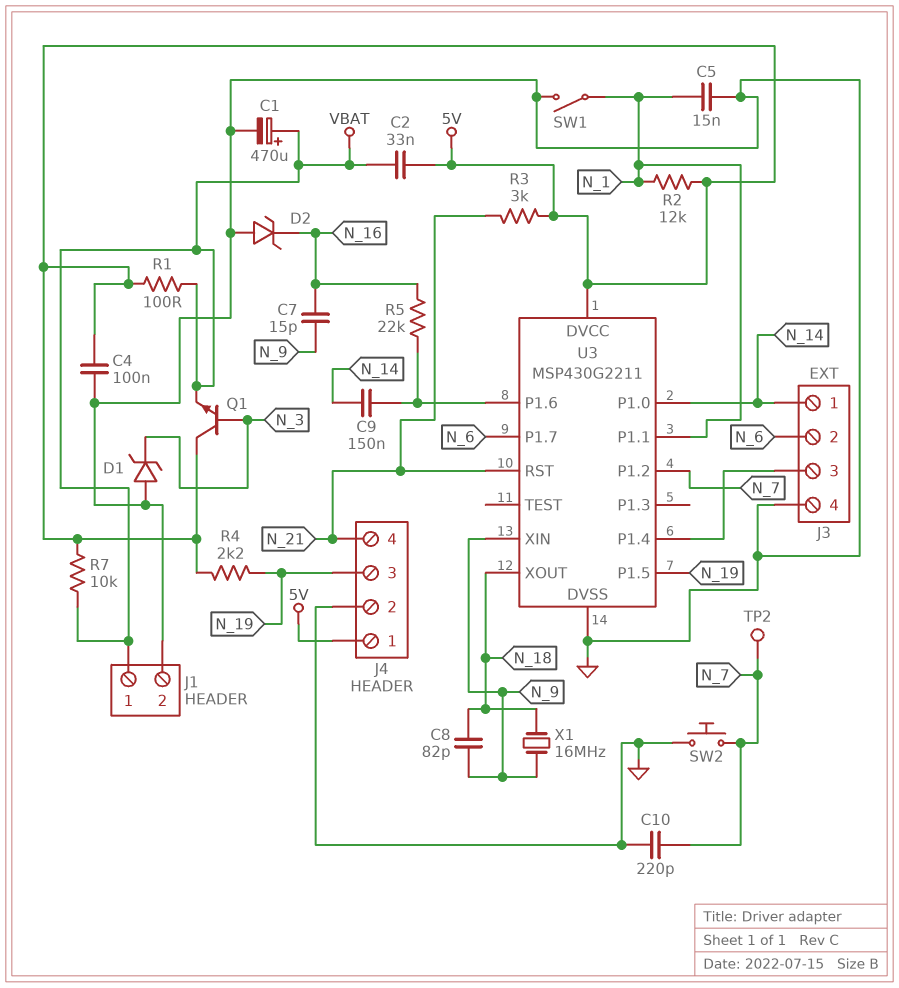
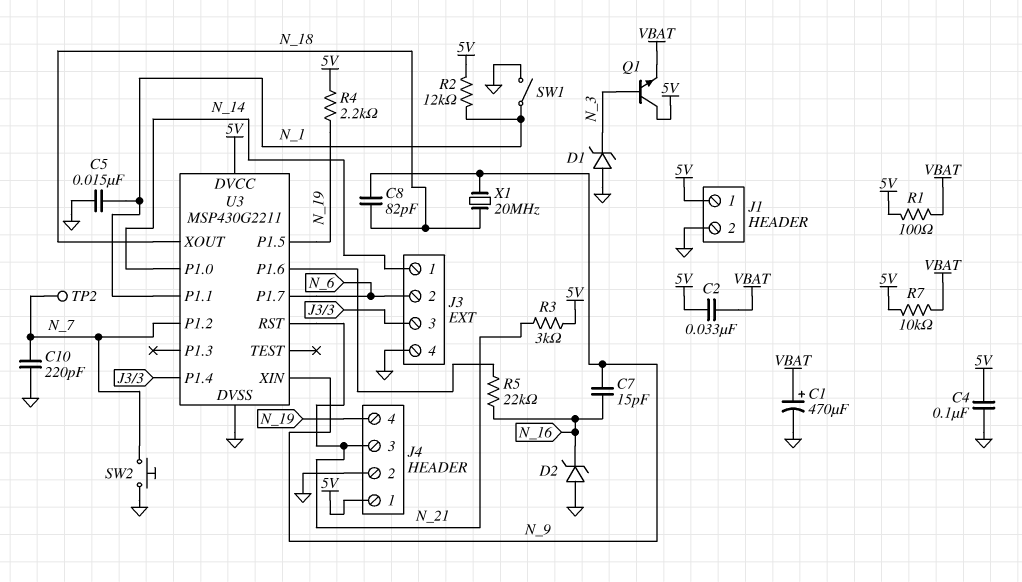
C9: 150nF (N_14, U3/P1.6) -> none
J1 pin 1: VBAT -> 5V
J4 pin 3: N_19 -> N_21
J4 pin 4: N_21 -> N_19
X1: 16MHz (N_9, N_18) -> 20MHz (N_9, N_18)

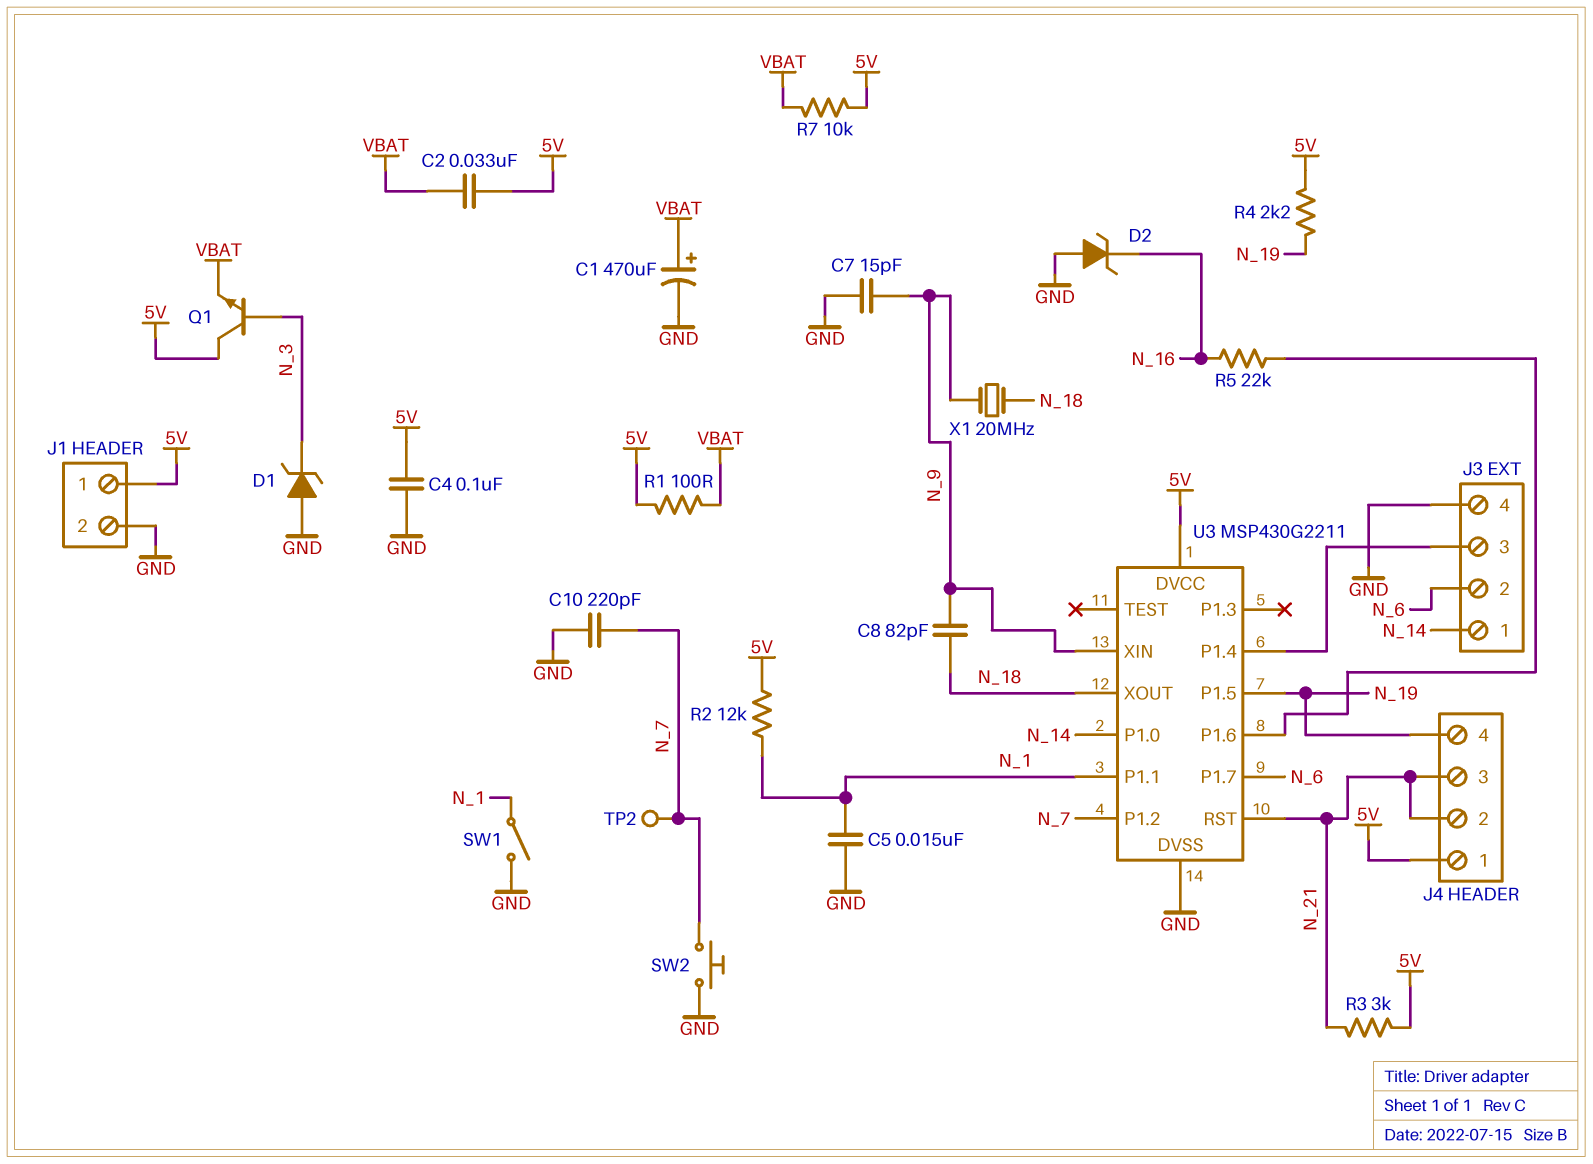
C7: 15pF (N_9, N_16) -> 15pF (GND, N_9)
J4 pin 2: GND -> N_21

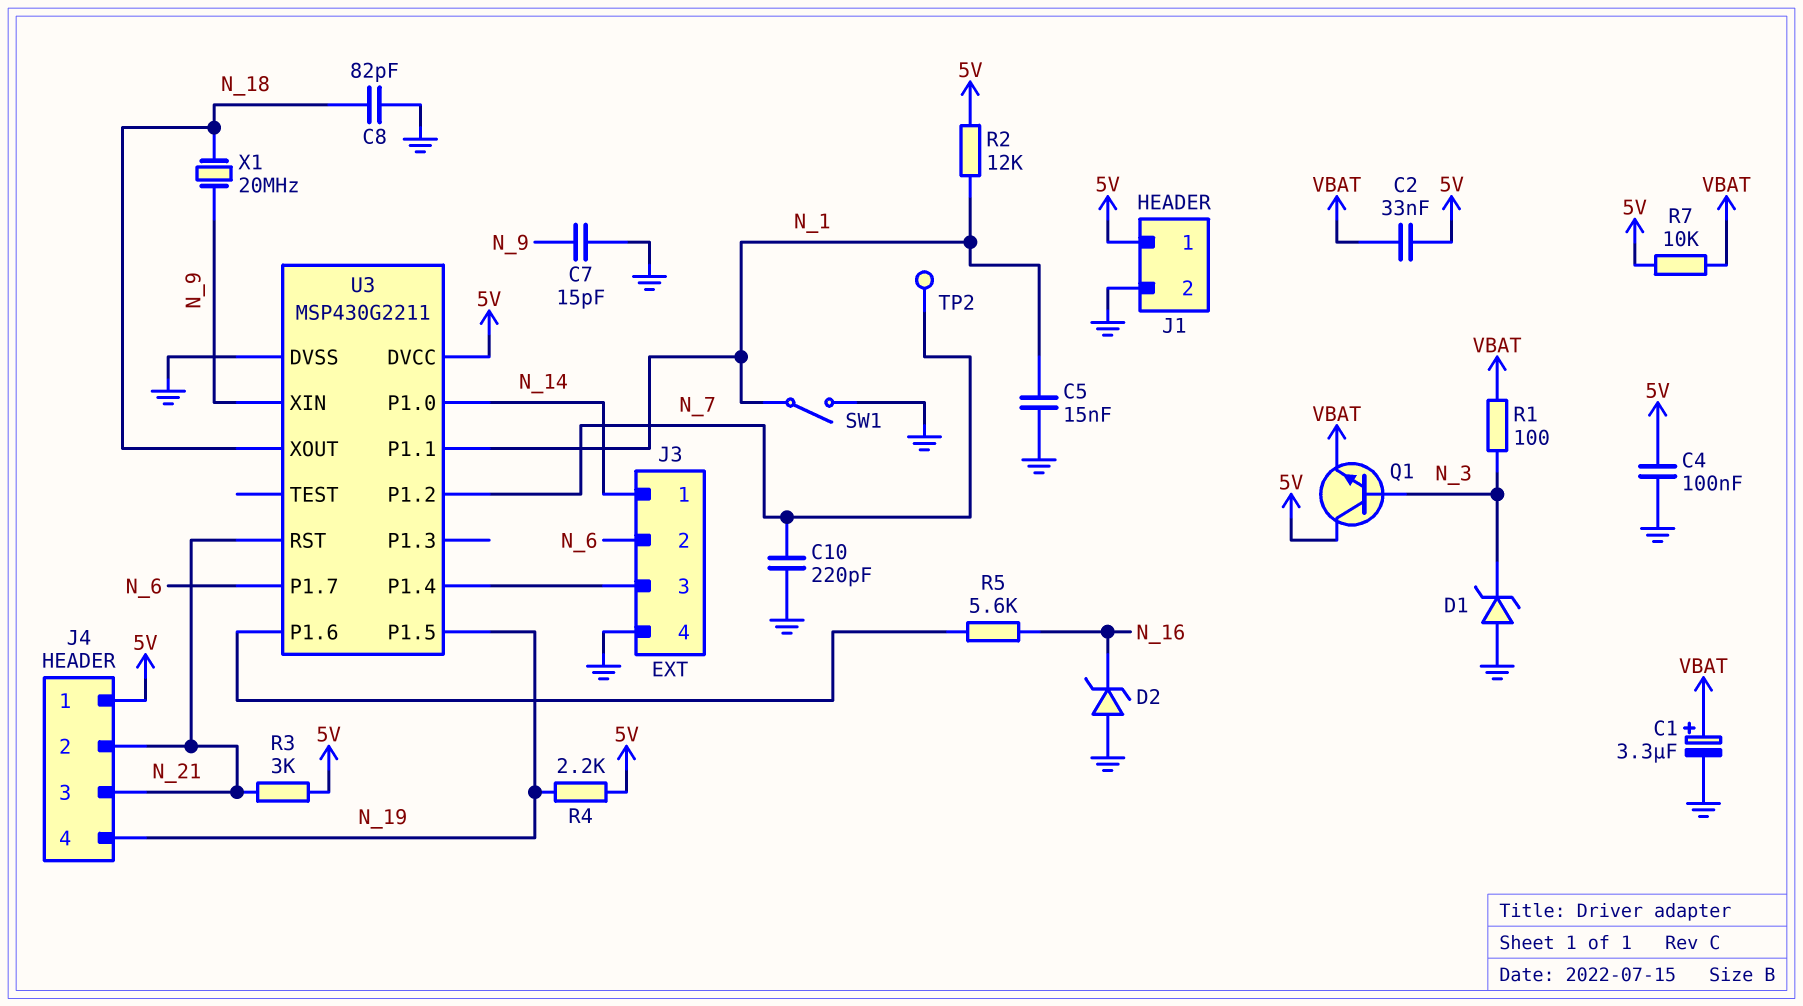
C1: 470uF (plus VBAT, minus GND) -> 3.3uF (plus VBAT, minus GND)
C8: 82pF (N_9, N_18) -> 82pF (GND, N_18)
R1: 100 (5V, VBAT) -> 100 (N_3, VBAT)
R5: 22k (N_16, U3/P1.6) -> 5.6k (N_16, U3/P1.6)
SW2: button (GND, N_7) -> none

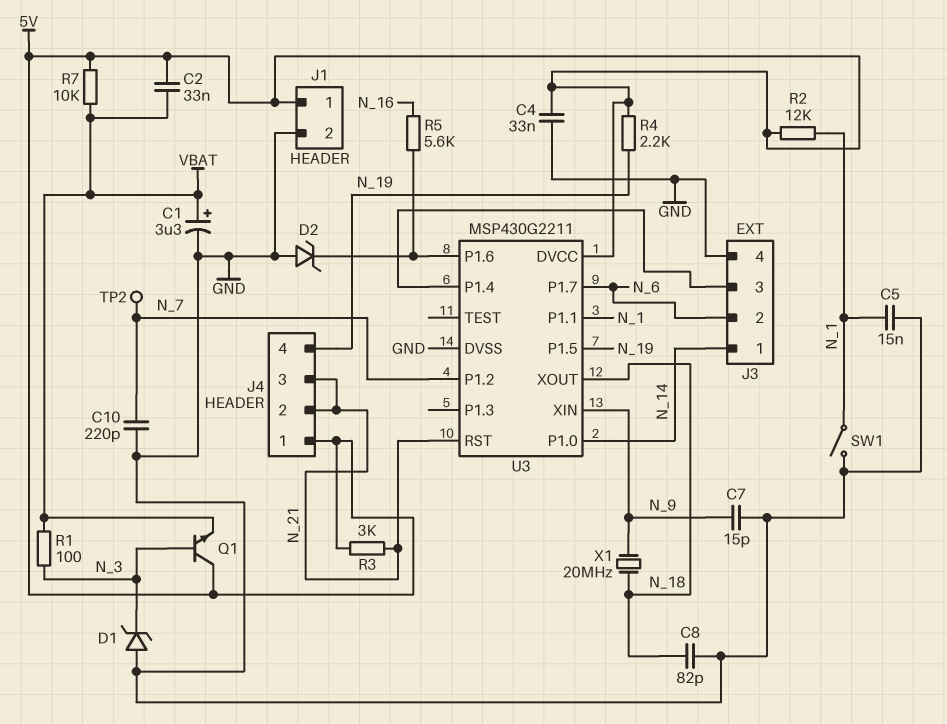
C4: 100nF (5V, GND) -> 33nF (5V, GND)
D2: zener (A GND, K N_16) -> zener (A GND, K U3/P1.6)

